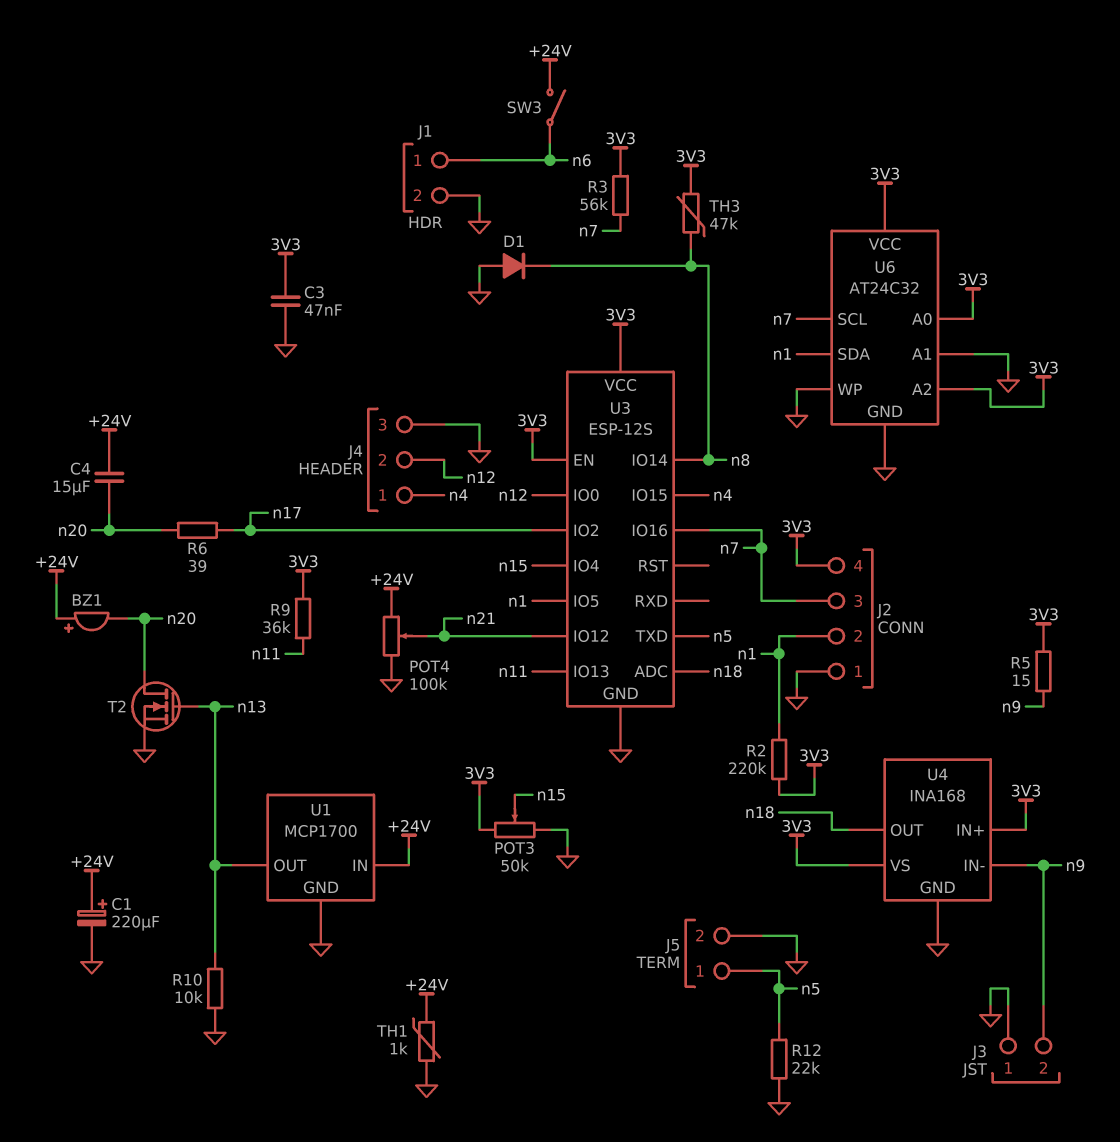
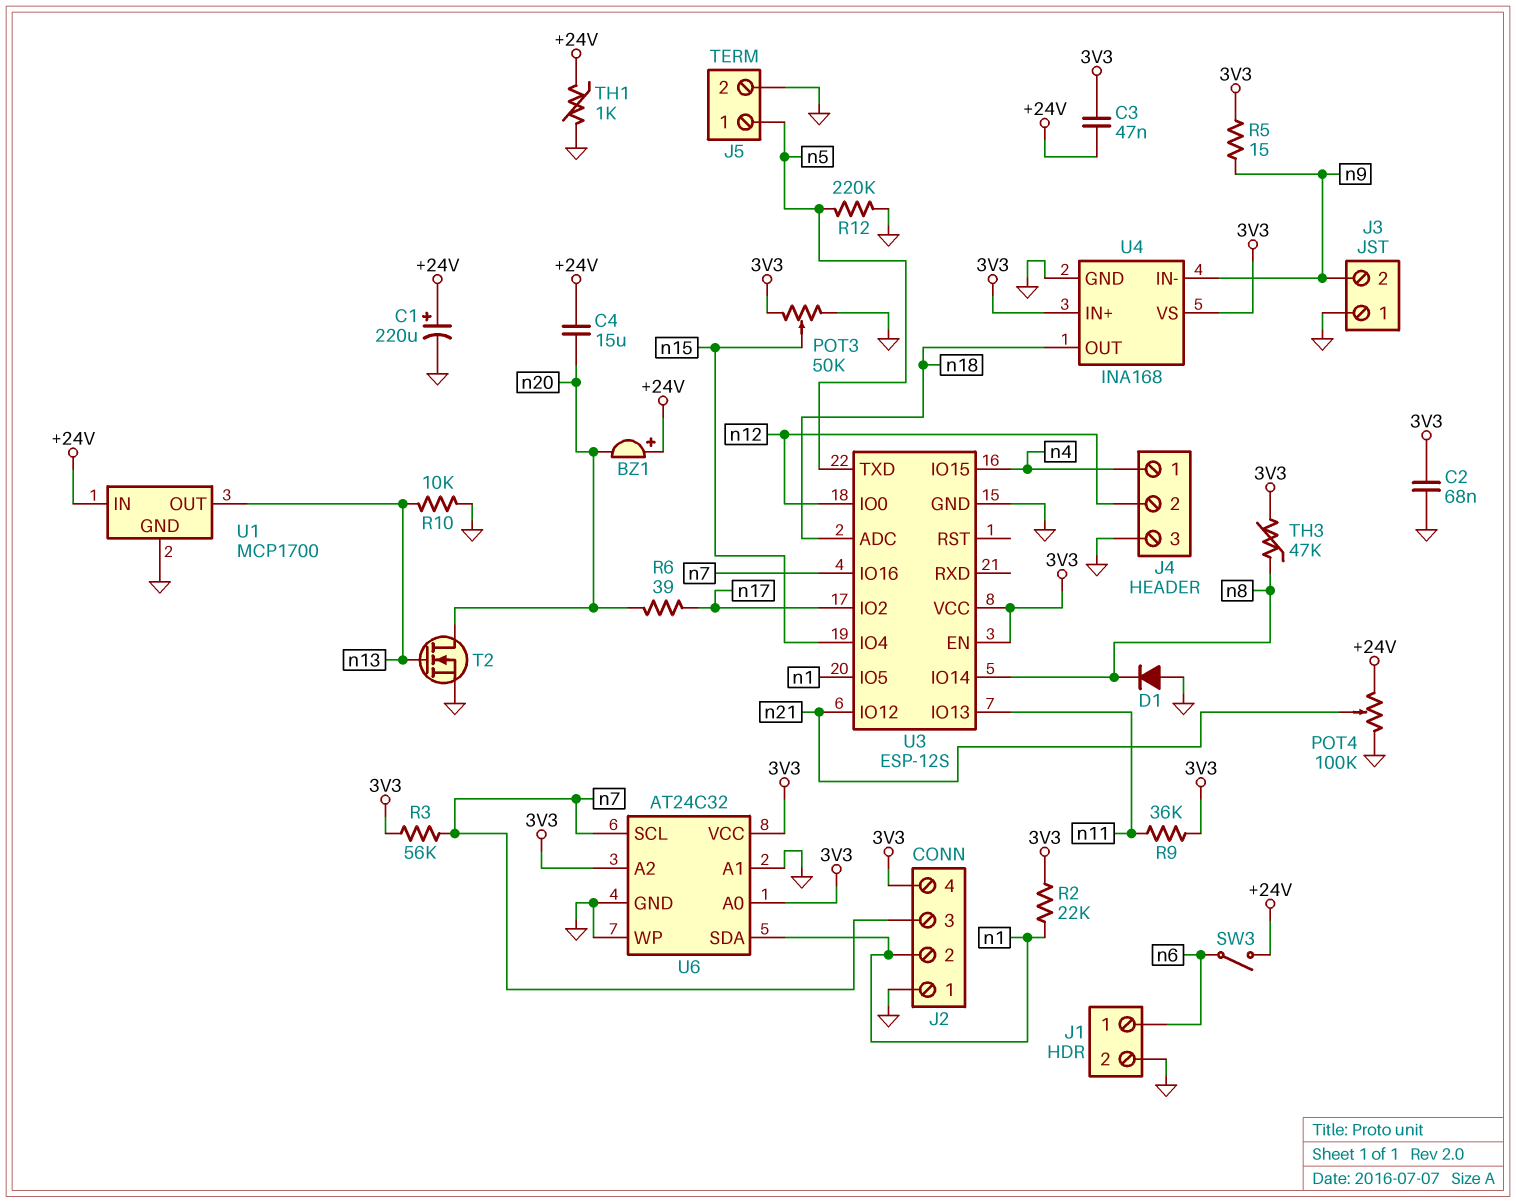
C2: none -> 68nF (3V3, GND)
C3: 47nF (3V3, GND) -> 47nF (+24V, 3V3)
R2: 220k (3V3, n1) -> 22k (3V3, n1)
R12: 22k (GND, n5) -> 220k (GND, n5)

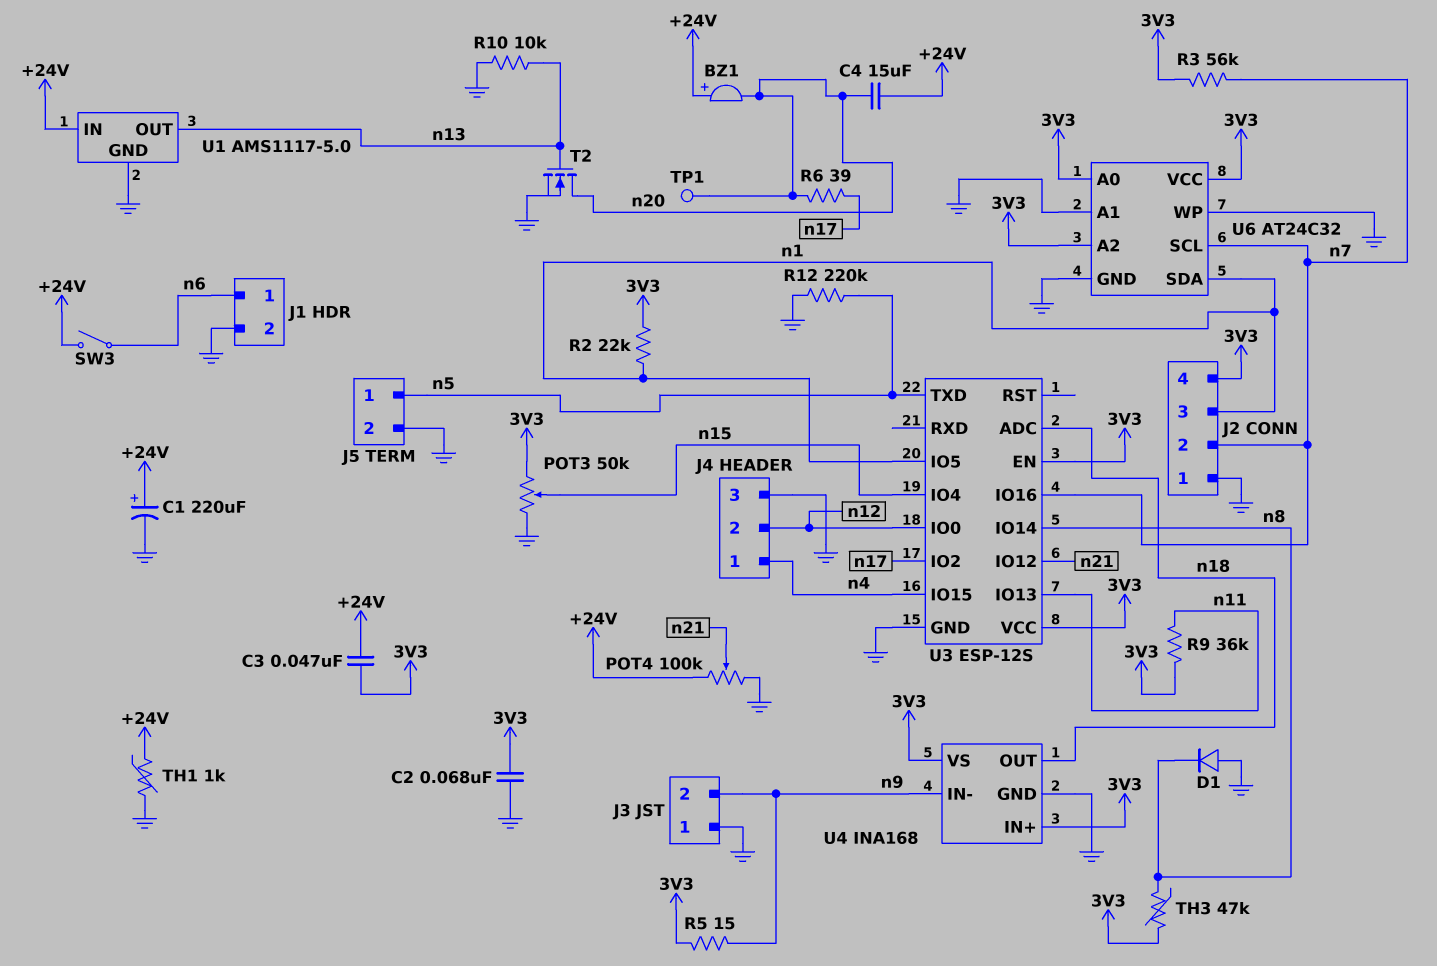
J2 pin 2: n1 -> n7
J2 pin 3: n7 -> n1
TP1: none -> test point (n20)
U1: MCP1700 -> AMS1117-5.0

